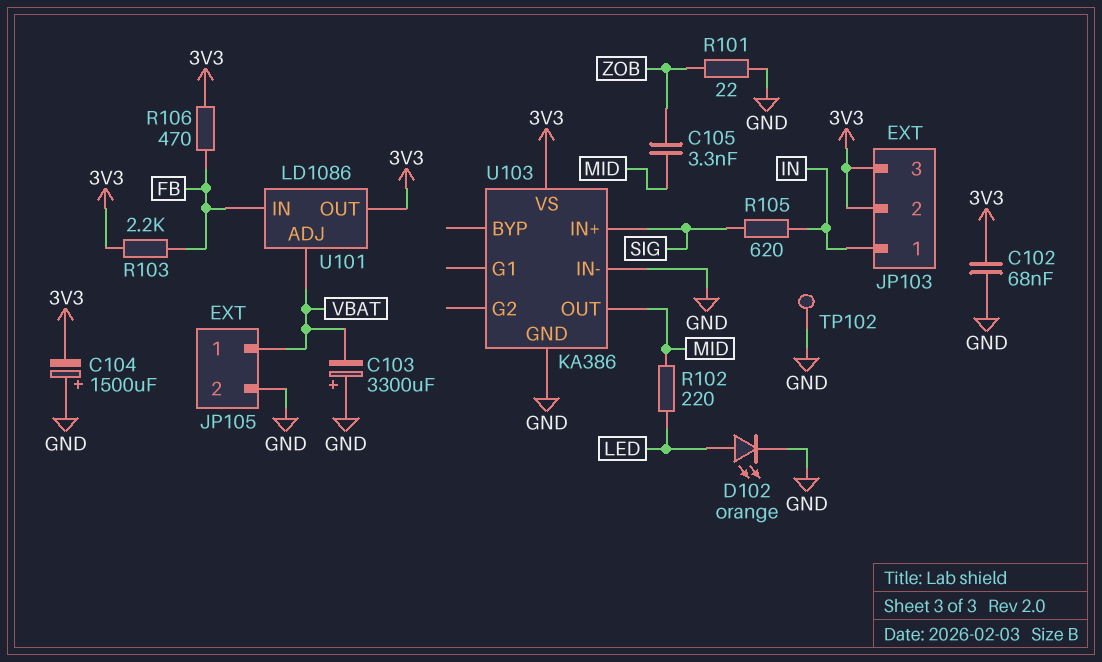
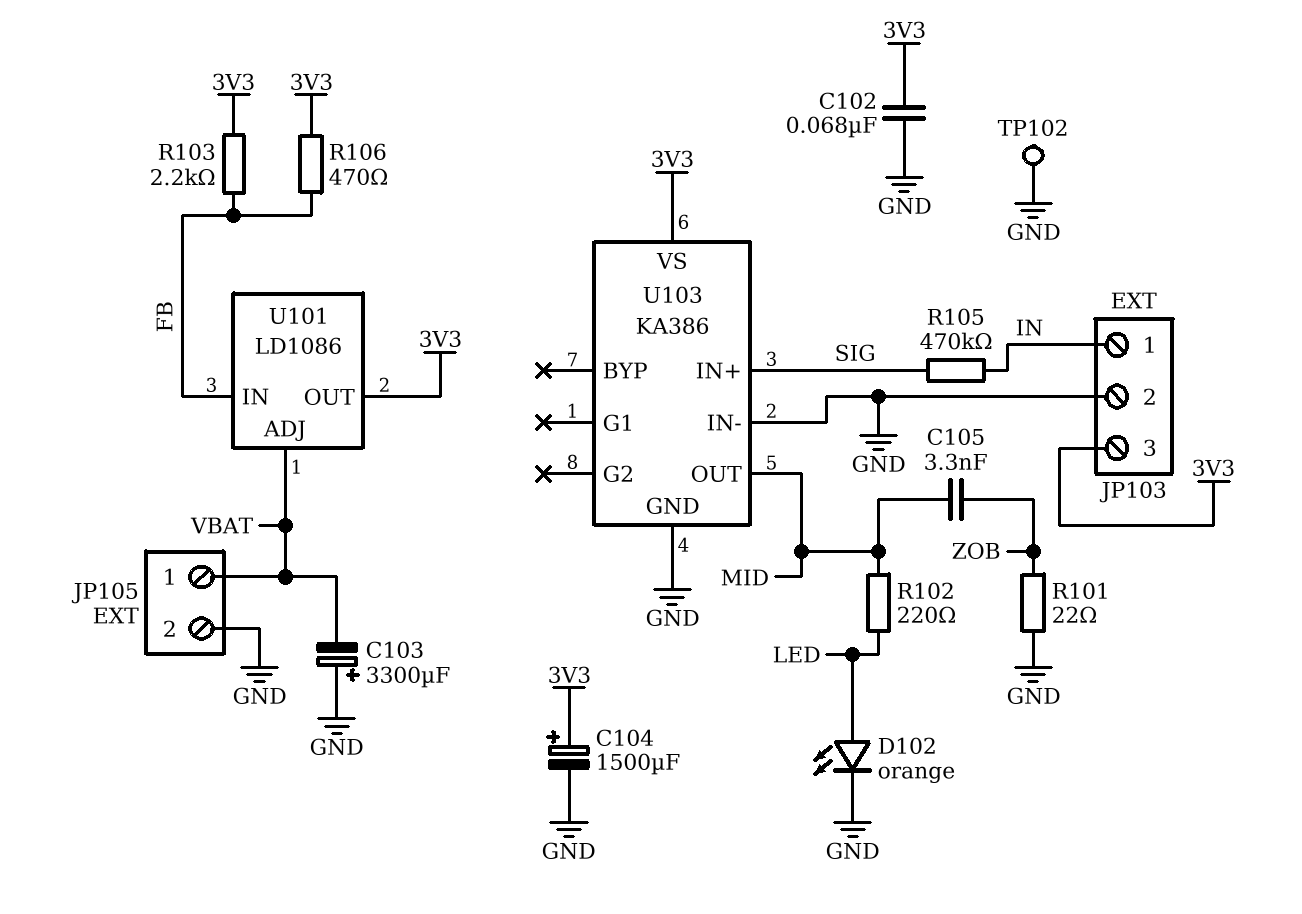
C104: 1500uF (plus GND, minus 3V3) -> 1500uF (plus 3V3, minus GND)
JP103 pin 2: 3V3 -> GND
R105: 620 (IN, SIG) -> 470k (IN, SIG)

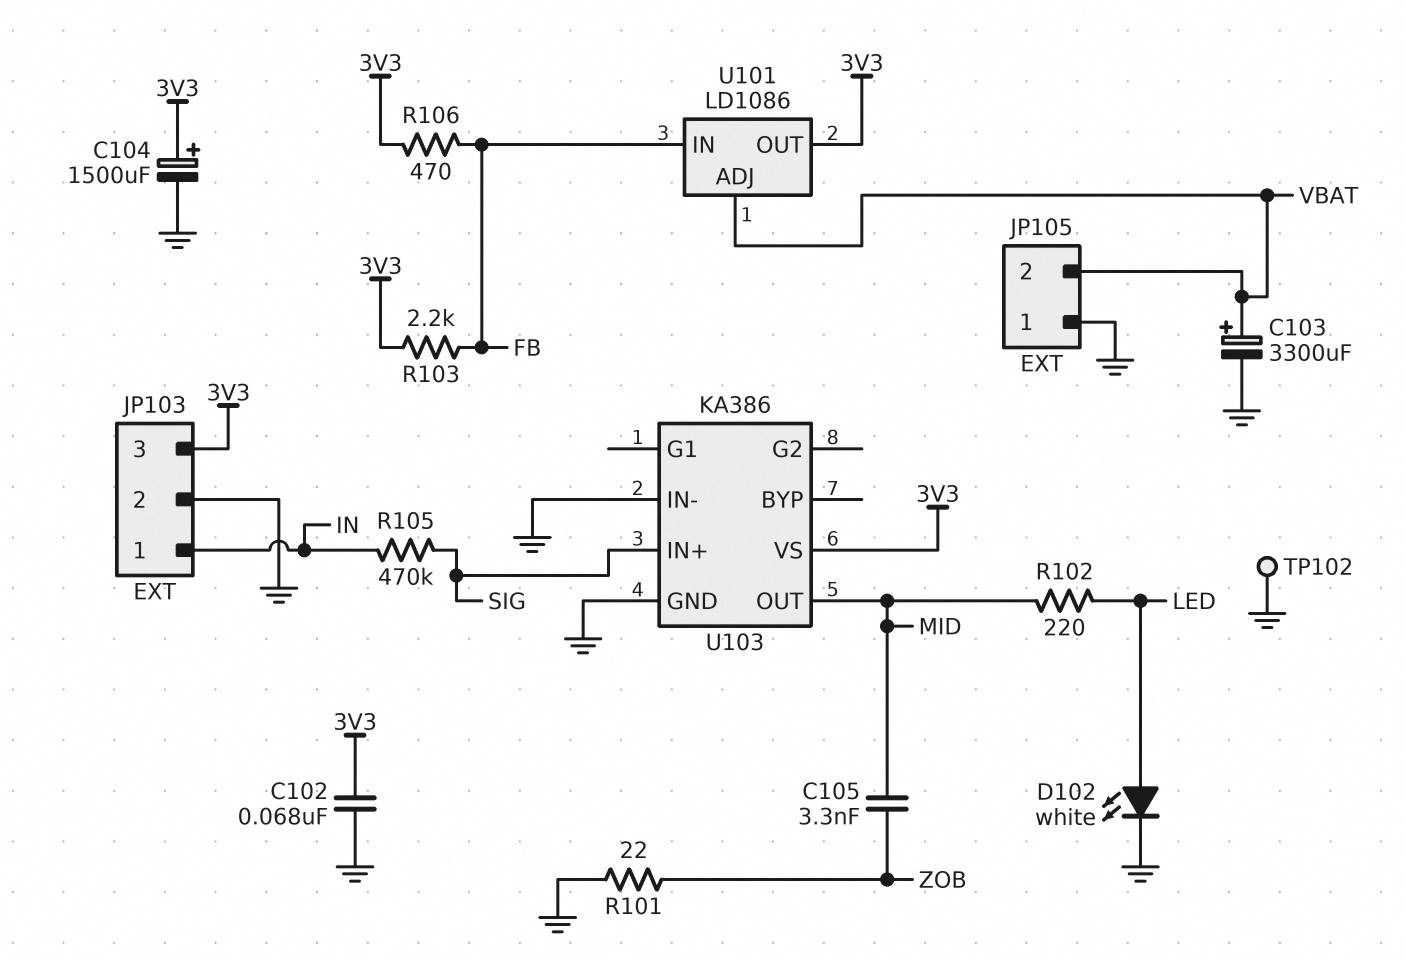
C103: 3300uF (plus GND, minus VBAT) -> 3300uF (plus VBAT, minus GND)
D102: LED orange (A LED, K GND) -> LED white (A LED, K GND)
JP105 pin 1: VBAT -> GND
JP105 pin 2: GND -> VBAT

